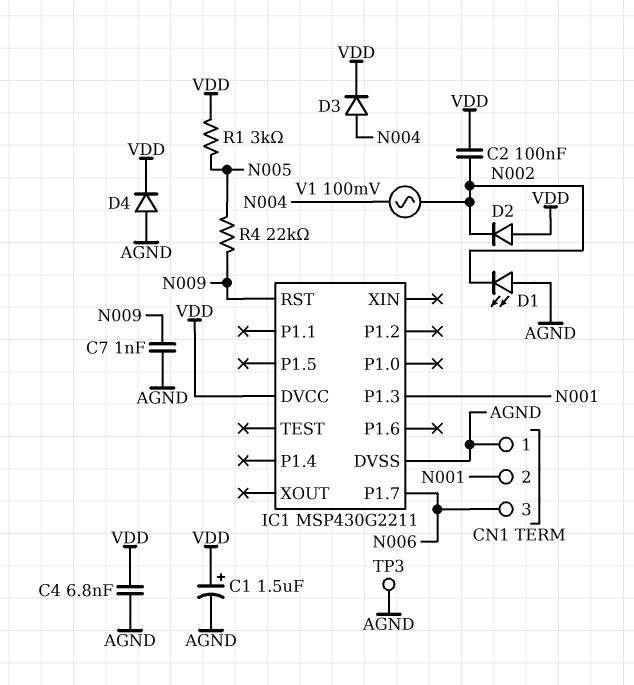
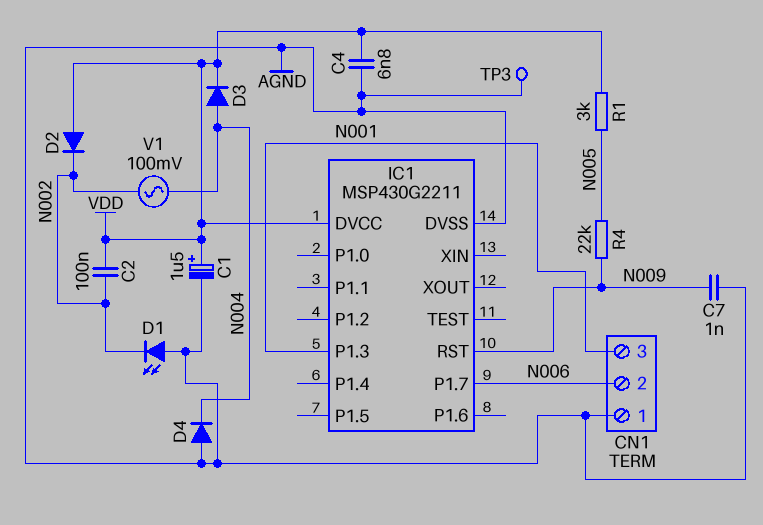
CN1 pin 2: N001 -> N006
CN1 pin 3: N006 -> N001
D4: diode (A AGND, K VDD) -> diode (A AGND, K N004)

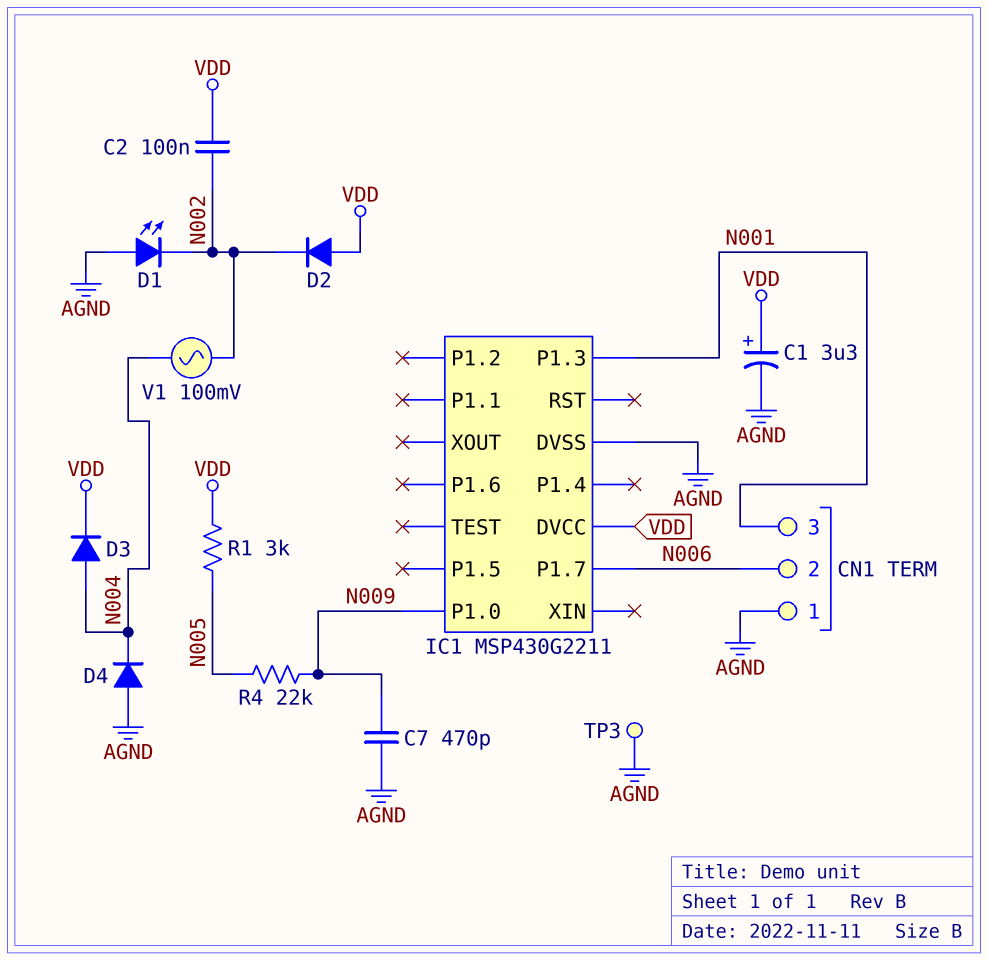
C1: 1.5uF (plus VDD, minus AGND) -> 3.3uF (plus VDD, minus AGND)
C4: 6.8nF (AGND, VDD) -> none
C7: 1nF (AGND, N009) -> 470pF (AGND, N009)
IC1 pin P1.0: none -> N009
IC1 pin RST: N009 -> none

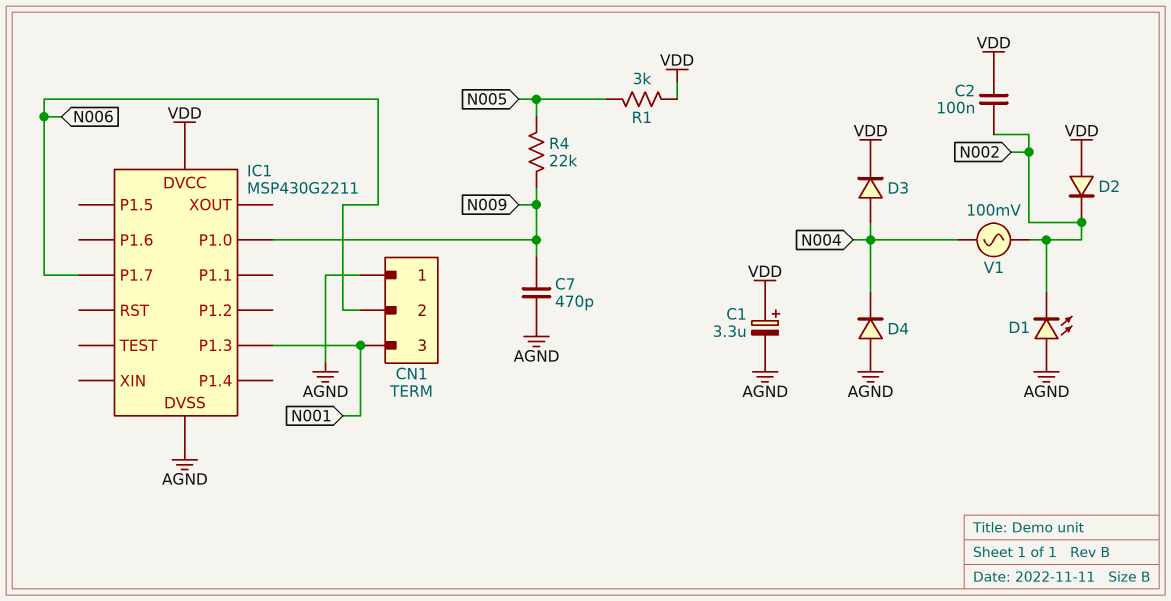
TP3: test point (AGND) -> none

